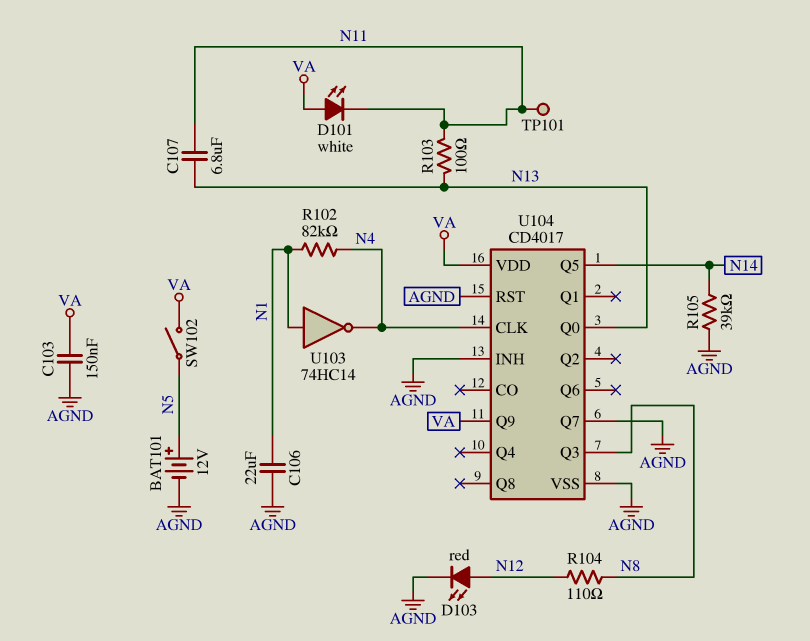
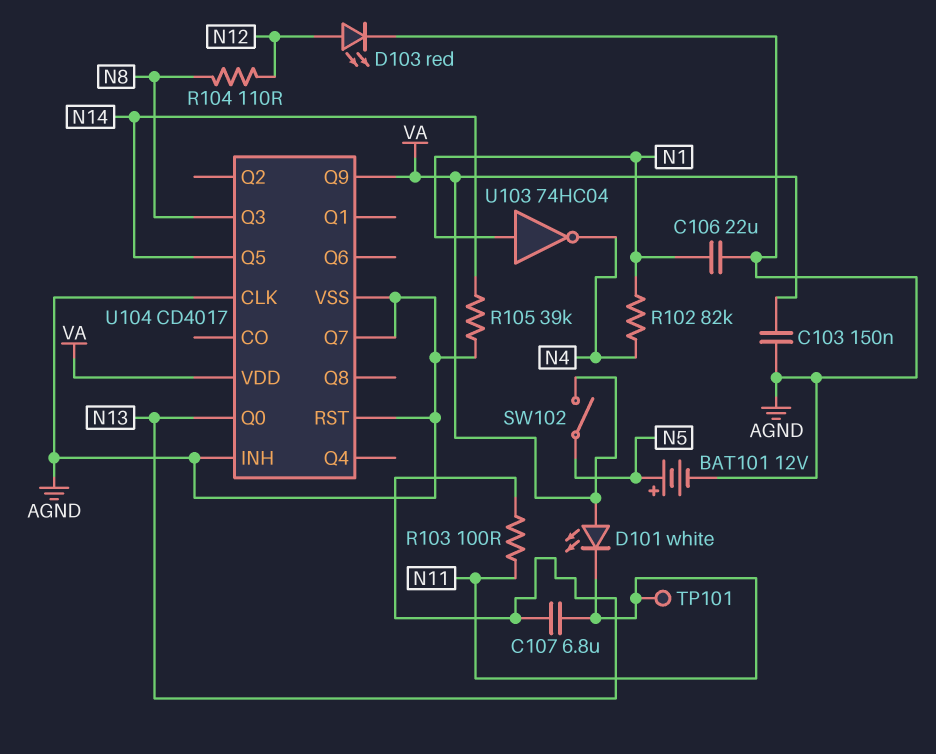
U103: NOT 74HC14 (in N1, out N4) -> NOT 74HC04 (in N1, out N4)
U104 pin CLK: N4 -> AGND

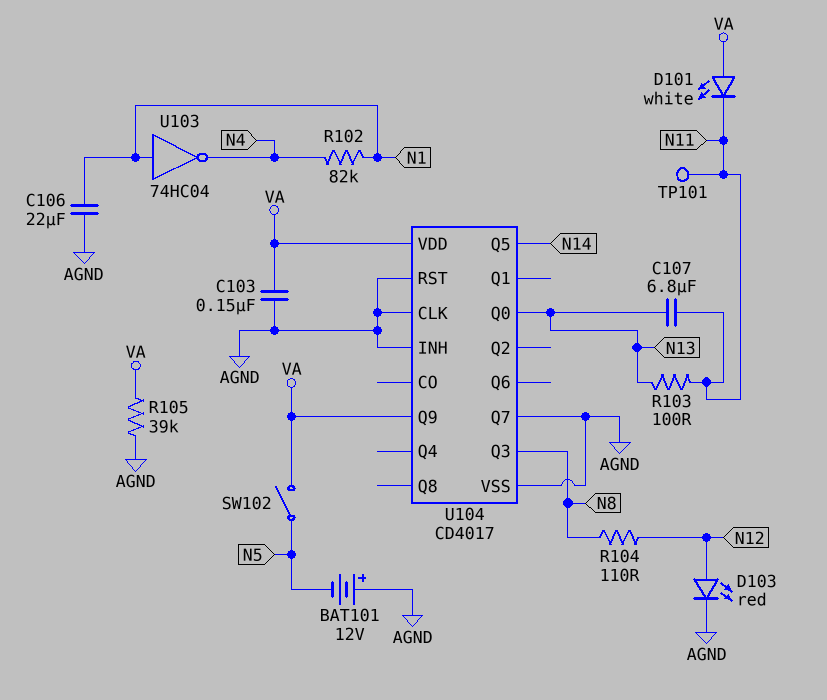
BAT101: 12V (plus N5, minus AGND) -> 12V (plus AGND, minus N5)
R105: 39k (AGND, N14) -> 39k (AGND, VA)

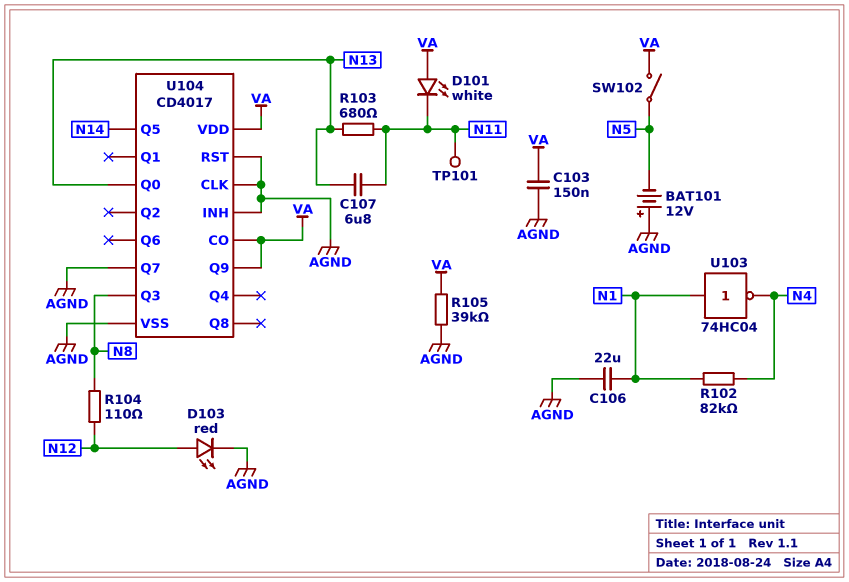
R103: 100 (N11, N13) -> 680 (N11, N13)
U104 pin CO: none -> VA

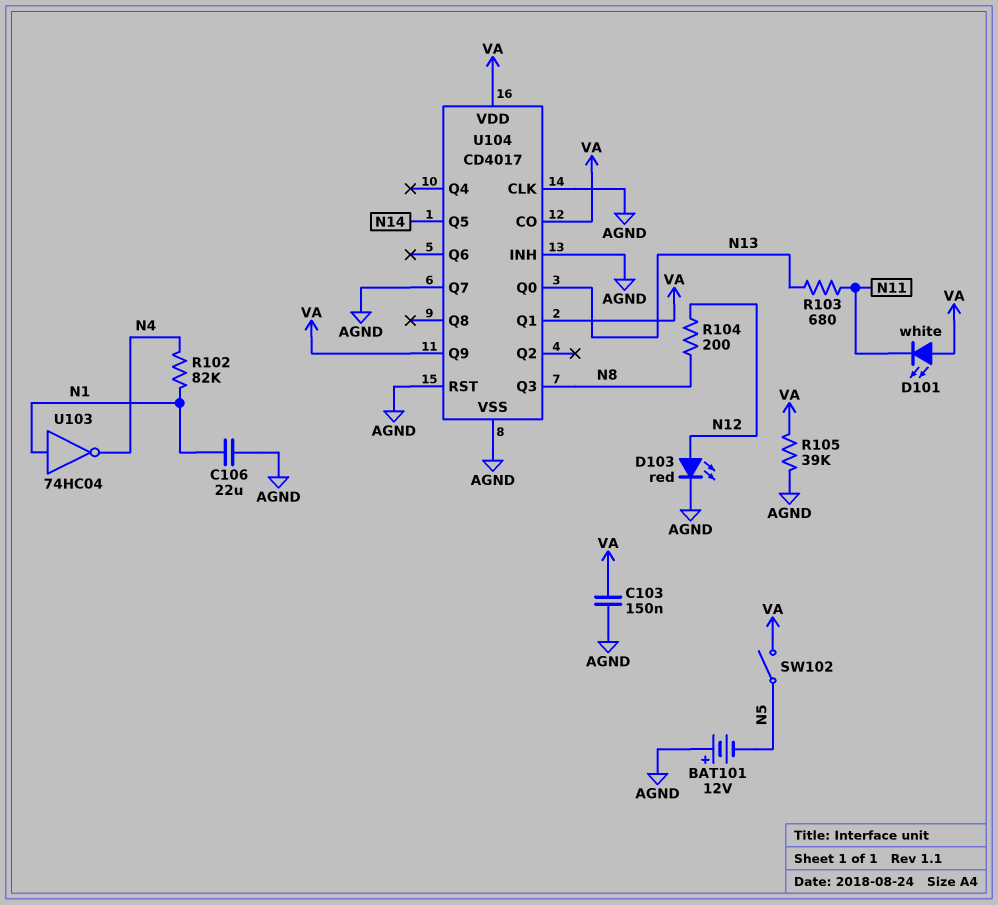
C107: 6.8uF (N11, N13) -> none
R104: 110 (N8, N12) -> 200 (N8, N12)
TP101: test point (N11) -> none
U104 pin Q1: none -> VA

